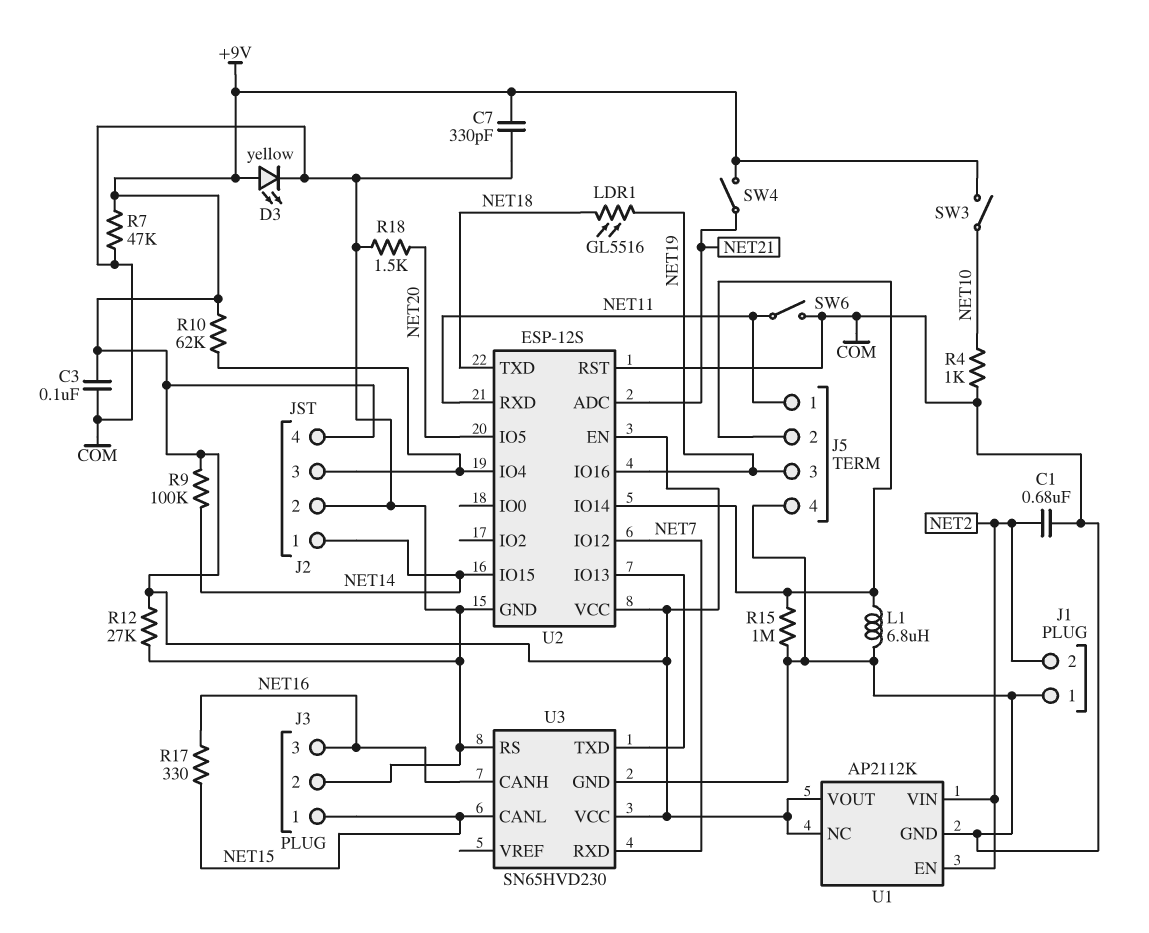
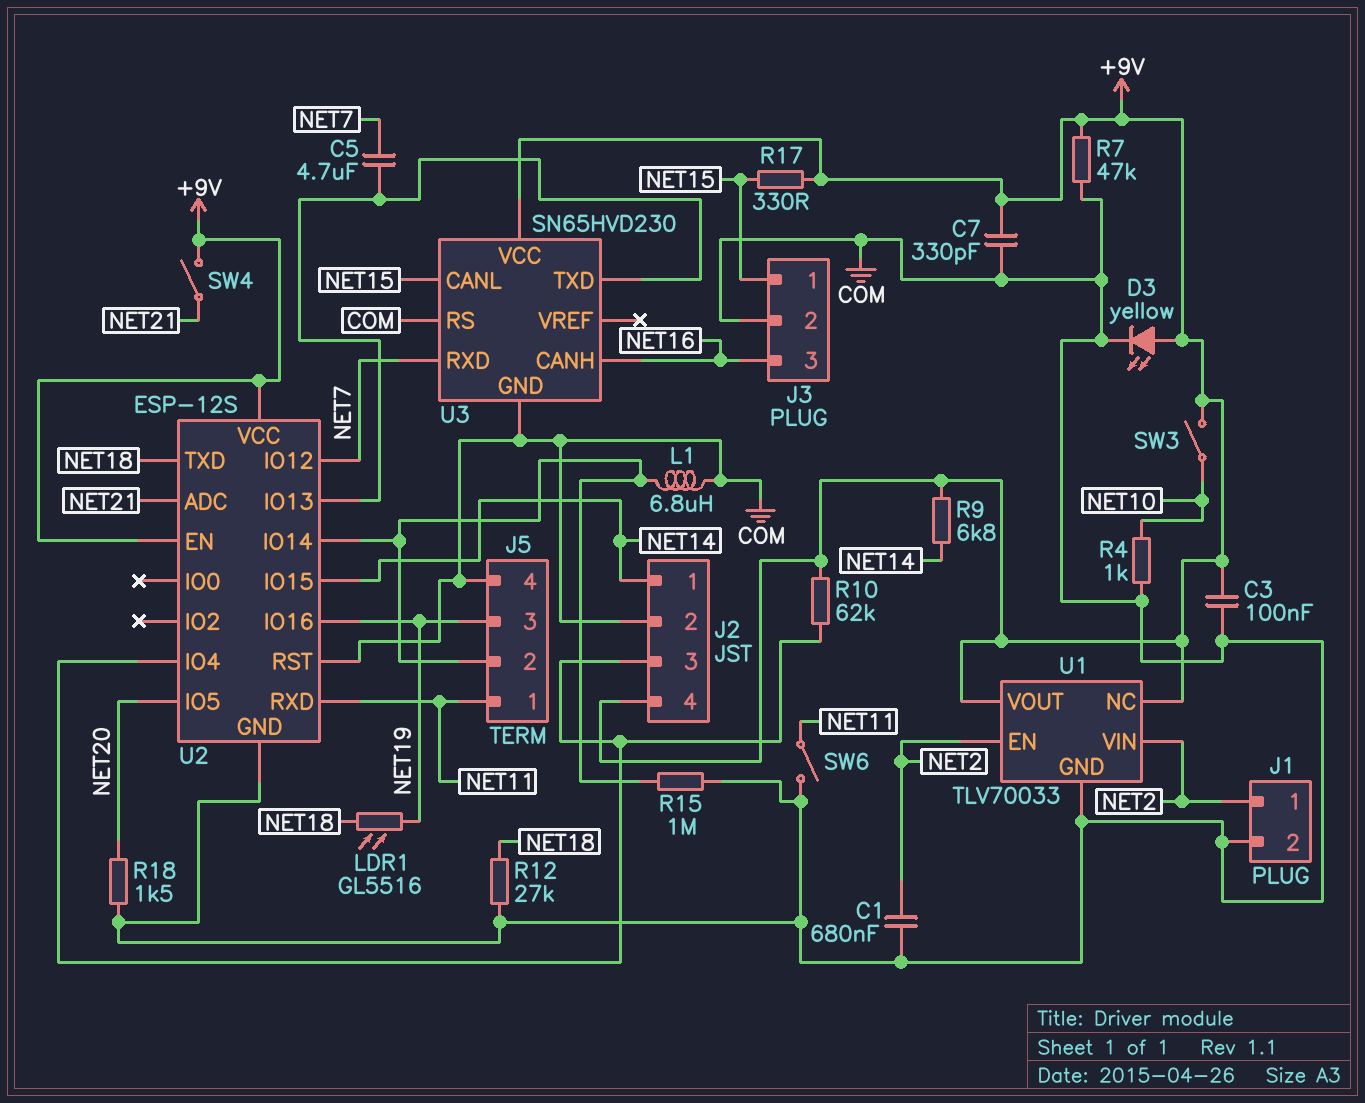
C5: none -> 4.7uF (NET7, U2/IO13)
J1 pin 1: COM -> NET2
J1 pin 2: NET2 -> COM
R9: 100k (+9V, NET14) -> 6.8k (+9V, NET14)
R12: 27k (+9V, COM) -> 27k (COM, NET18)
R17: 330 (NET15, NET16) -> 330 (+9V, NET15)
U1: AP2112K -> TLV70033

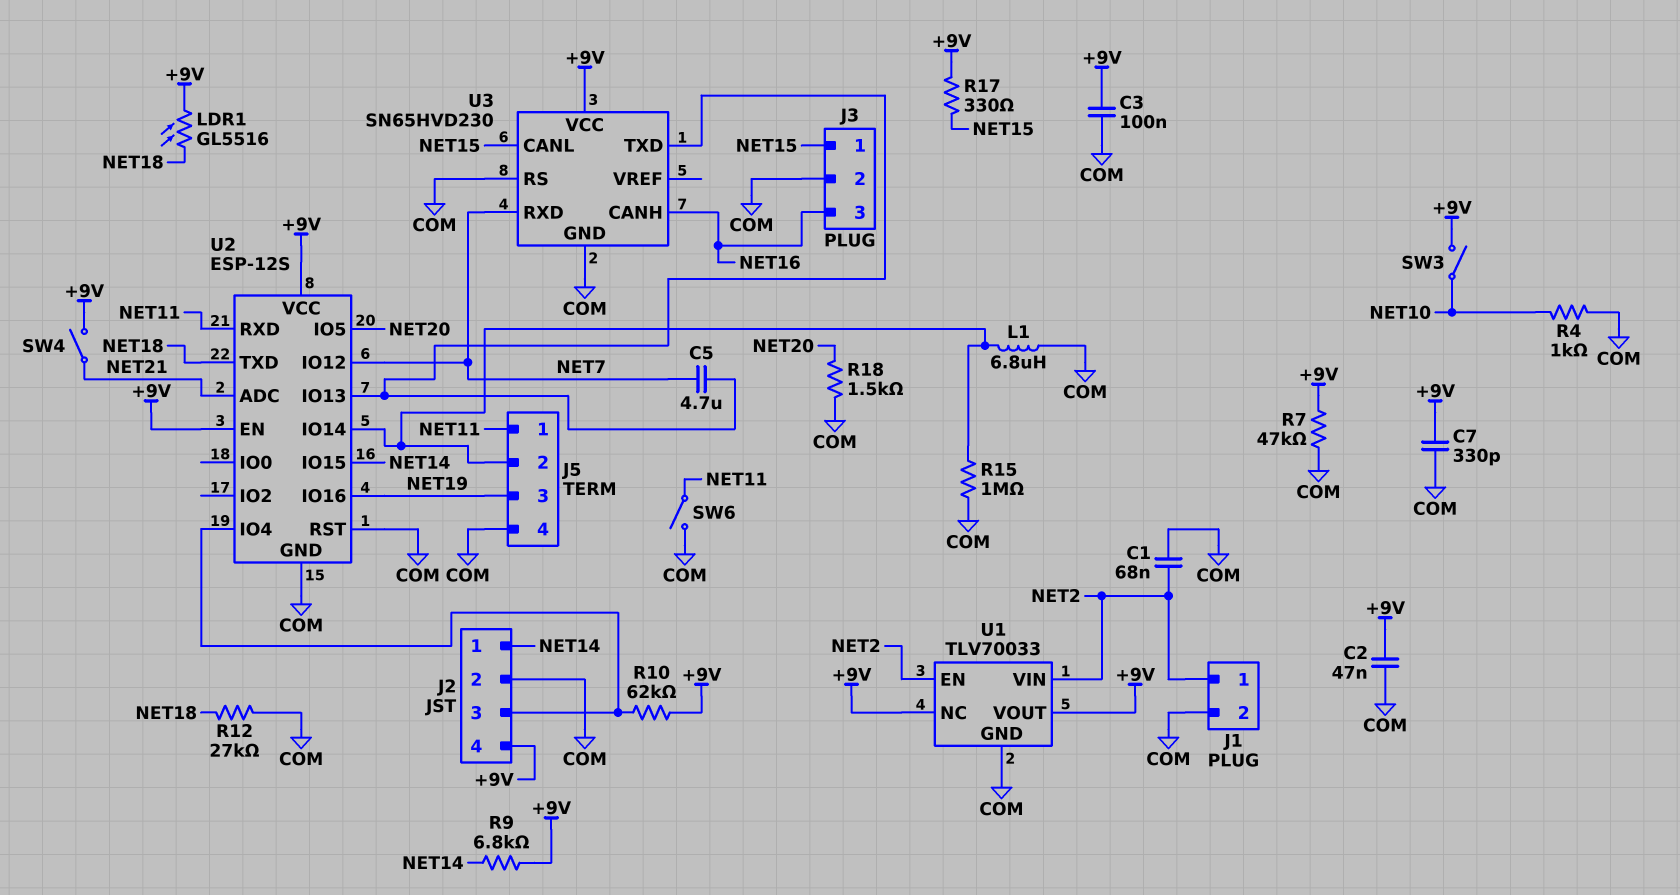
C1: 680nF (COM, NET2) -> 68nF (COM, NET2)
C2: none -> 47nF (+9V, COM)
D3: LED yellow (A +9V, K COM) -> none
LDR1: GL5516 (NET18, NET19) -> GL5516 (+9V, NET18)

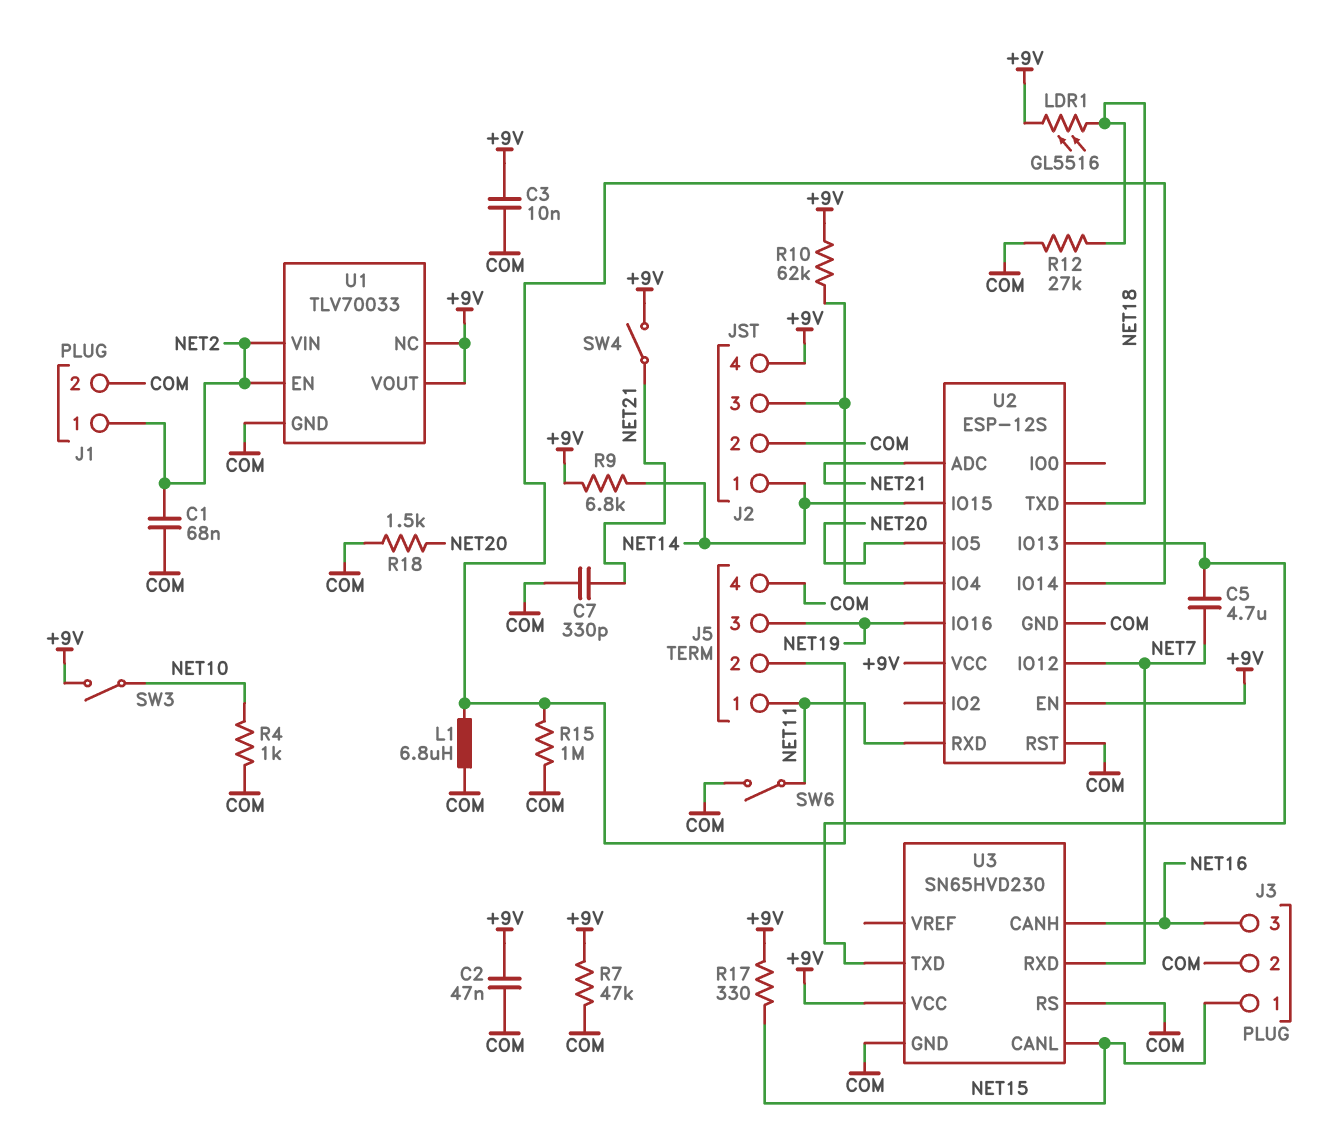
C3: 100nF (+9V, COM) -> 10nF (+9V, COM)
C7: 330pF (+9V, COM) -> 330pF (COM, NET21)

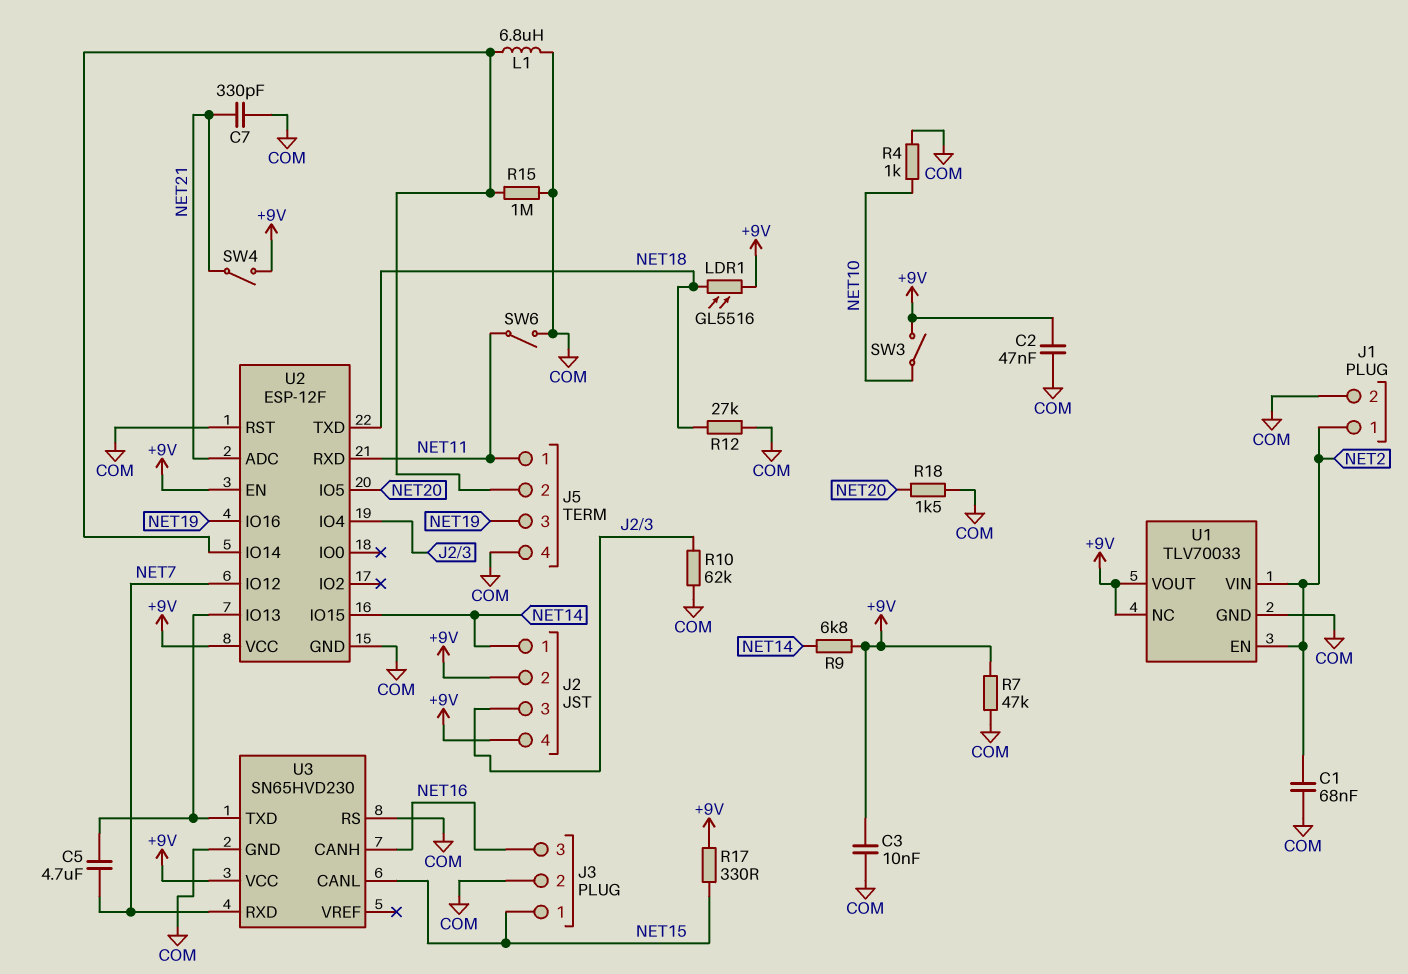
J2 pin 2: COM -> +9V
R10: 62k (+9V, J2/3) -> 62k (COM, J2/3)
U2: ESP-12S -> ESP-12F

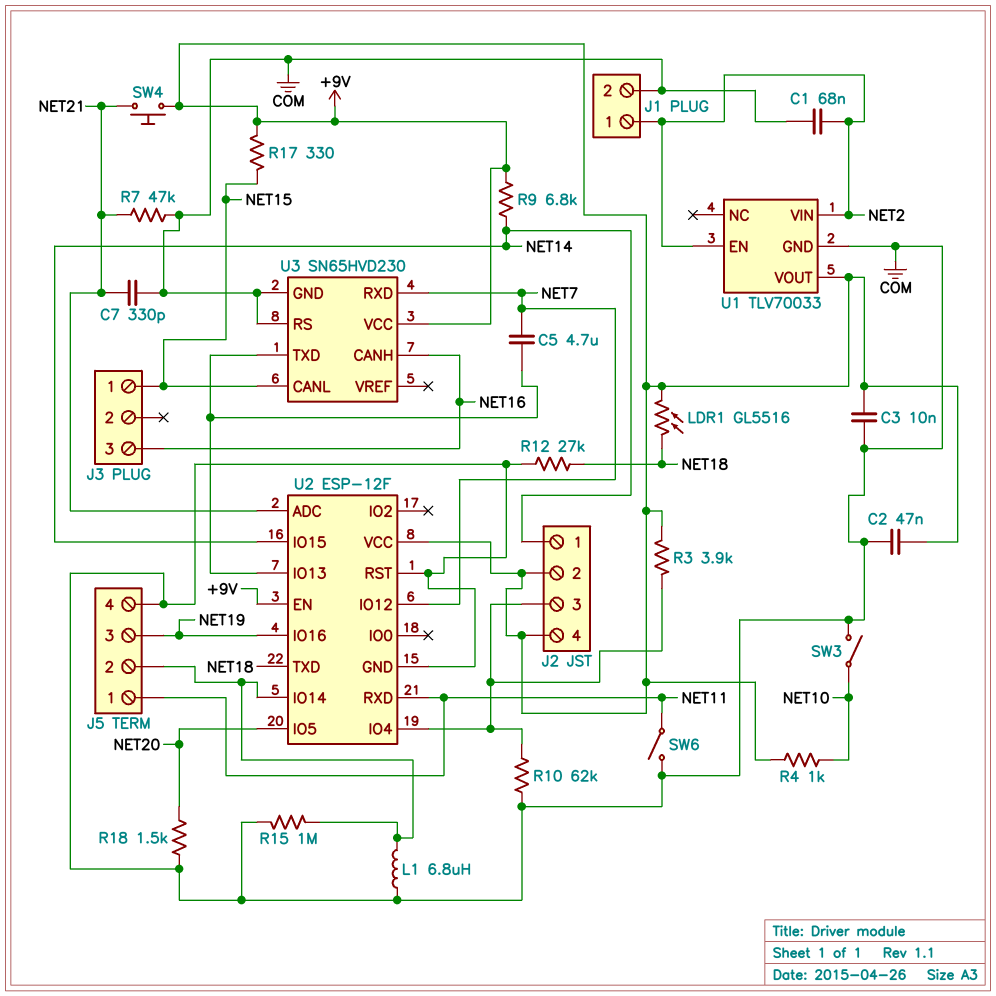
J3 pin 2: COM -> none
R3: none -> 3.9k (+9V, J2/3)
R4: 1k (COM, NET10) -> 1k (+9V, NET10)
R7: 47k (+9V, COM) -> 47k (COM, NET21)
SW3: switch (+9V, NET10) -> switch (COM, NET10)
SW4: switch (+9V, NET21) -> button (+9V, NET21)
U1 pin NC: +9V -> none

